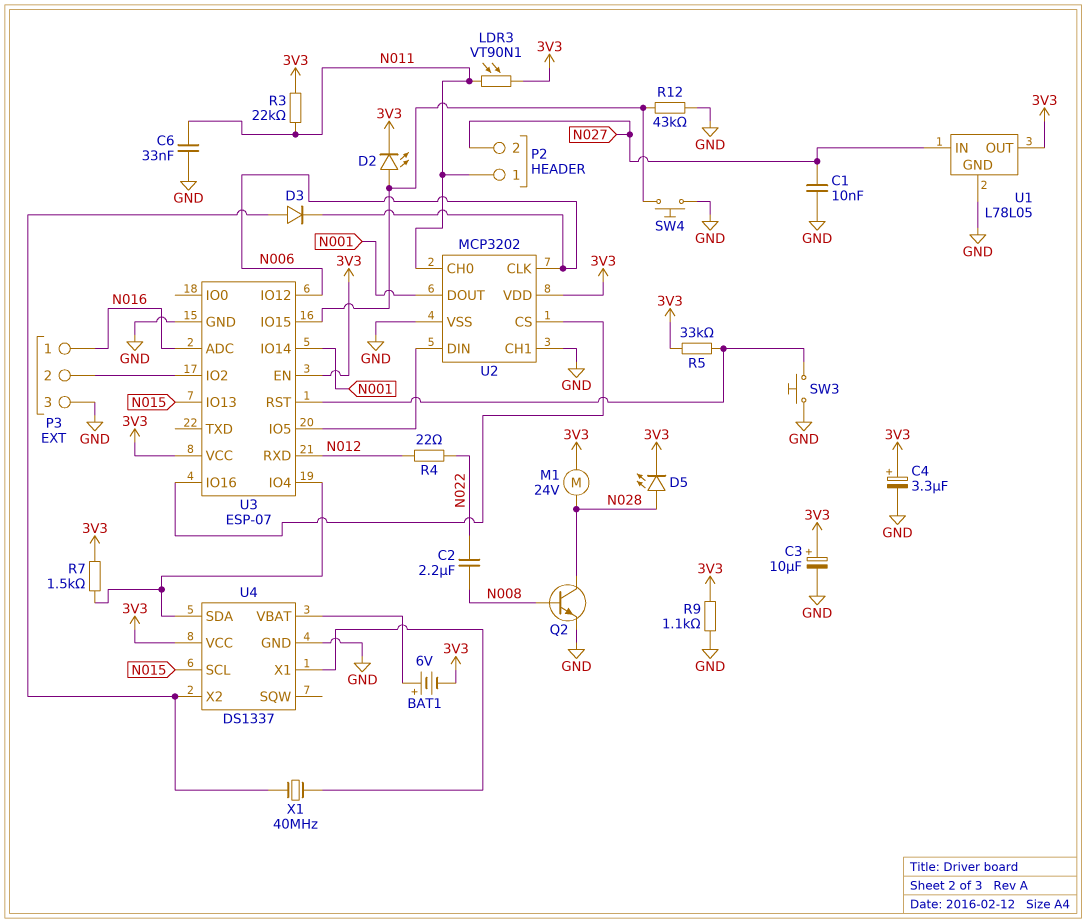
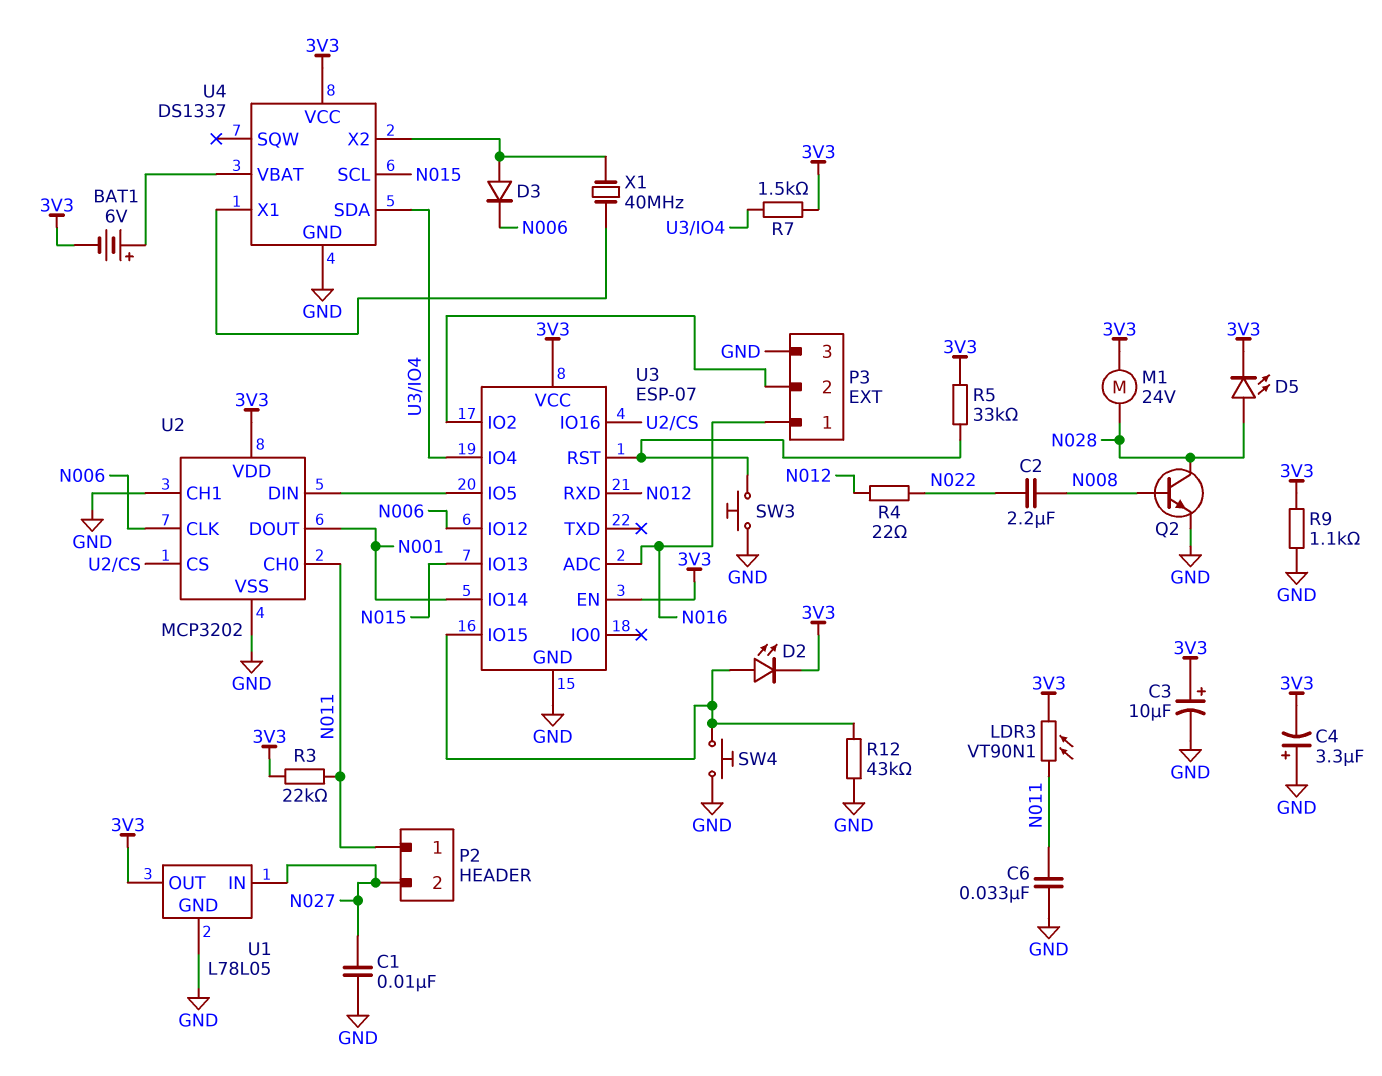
C4: 3.3uF (plus 3V3, minus GND) -> 3.3uF (plus GND, minus 3V3)

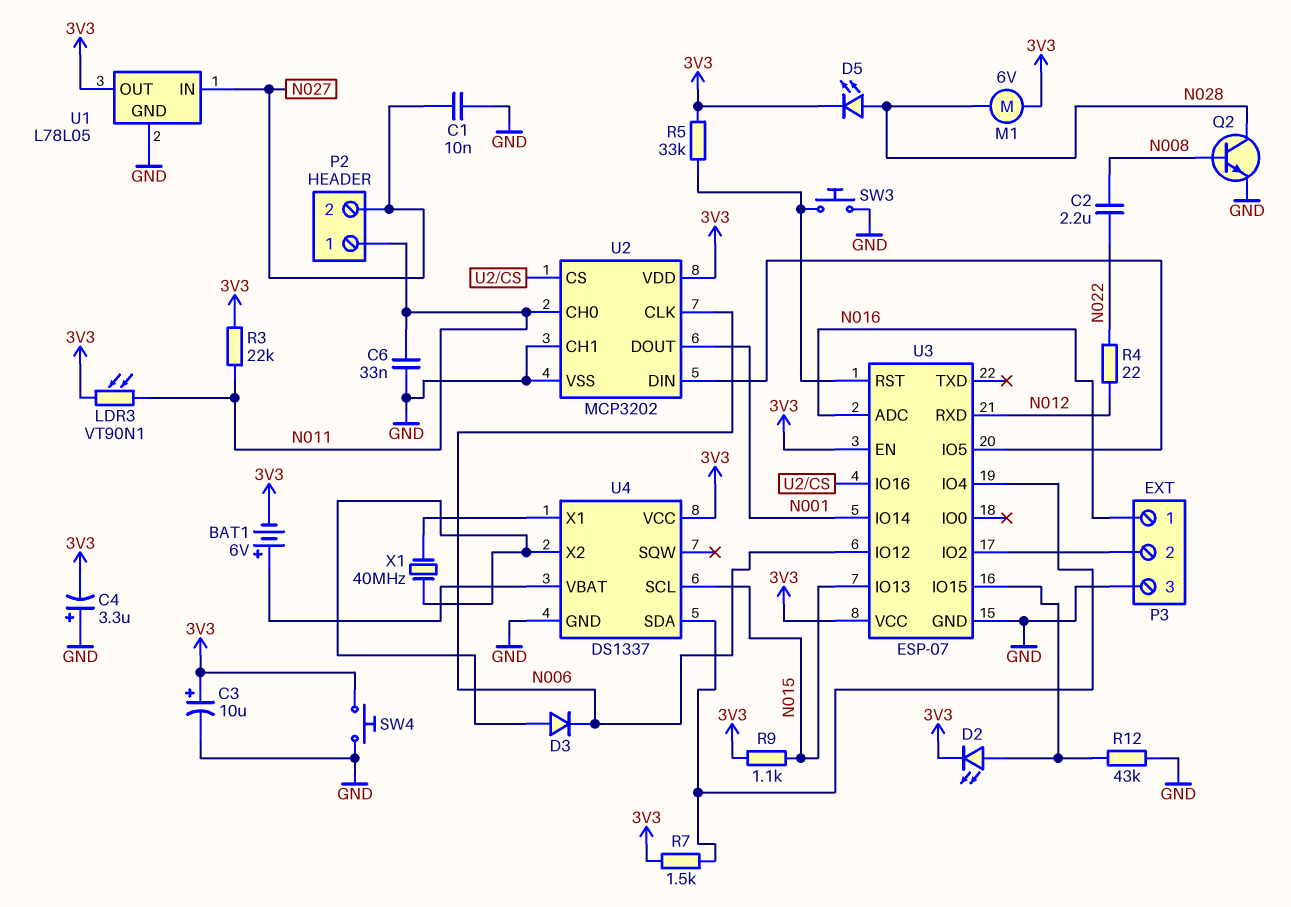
M1: motor 24V (3V3, N028) -> motor 6V (3V3, N028)
R9: 1.1k (3V3, GND) -> 1.1k (3V3, N015)
SW4: button (GND, U3/IO15) -> button (3V3, GND)

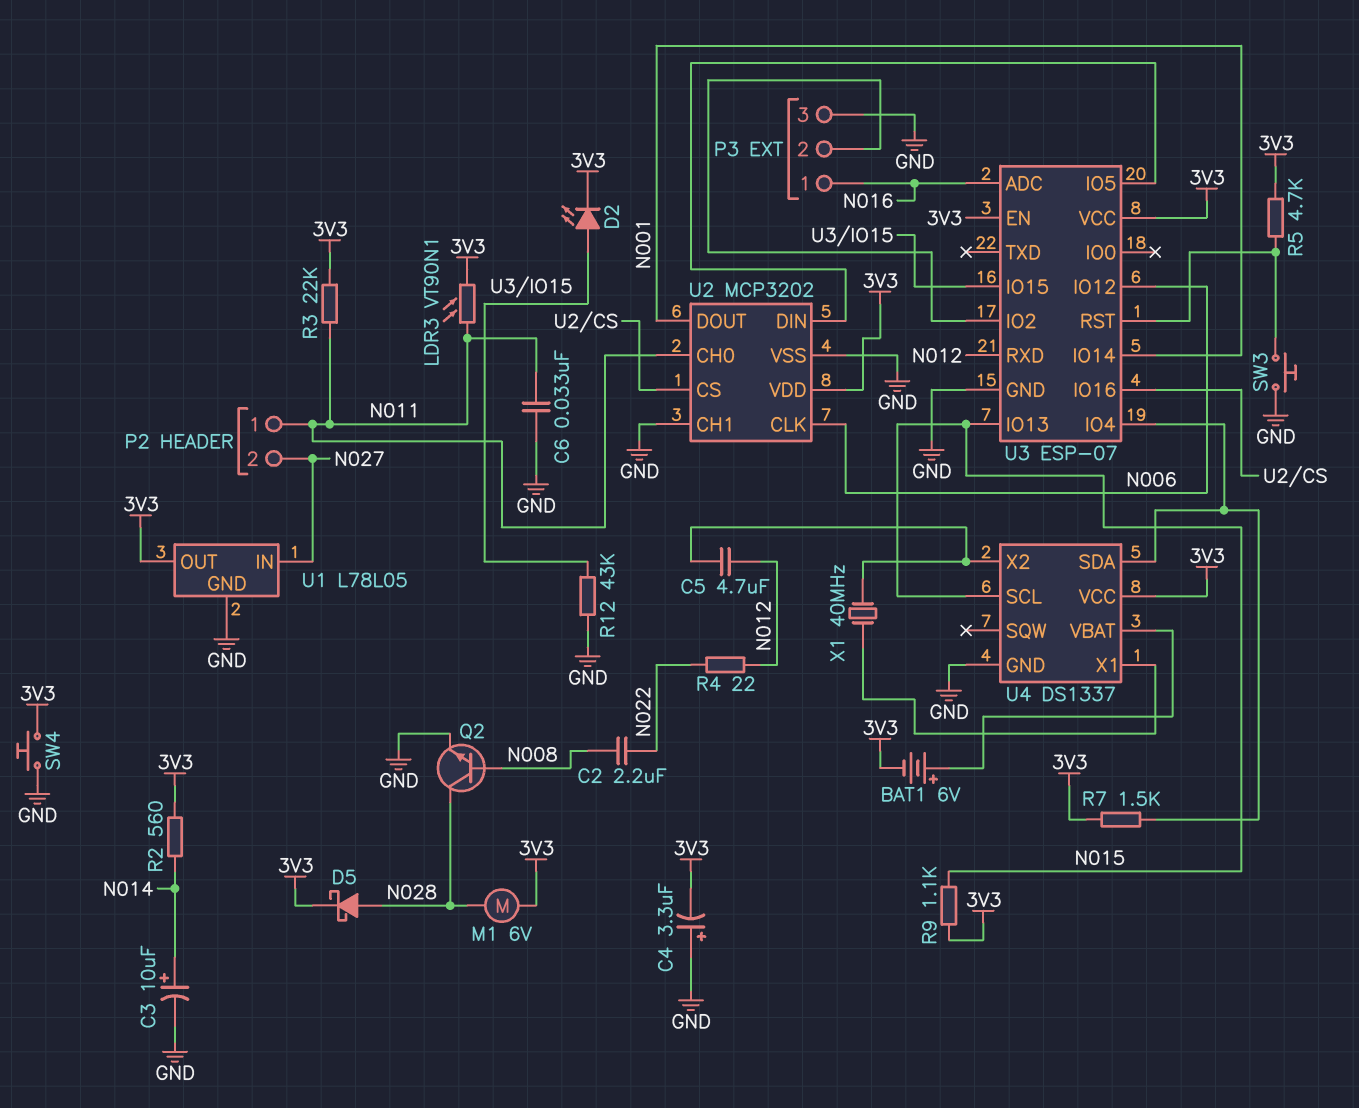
C1: 10nF (GND, N027) -> none
C3: 10uF (plus 3V3, minus GND) -> 10uF (plus N014, minus GND)
C5: none -> 4.7uF (N012, U4/X2)
D3: diode (A U4/X2, K N006) -> none
D5: LED (A N028, K 3V3) -> schottky (A N028, K 3V3)
R2: none -> 560 (3V3, N014)
R5: 33k (3V3, U3/RST) -> 4.7k (3V3, U3/RST)

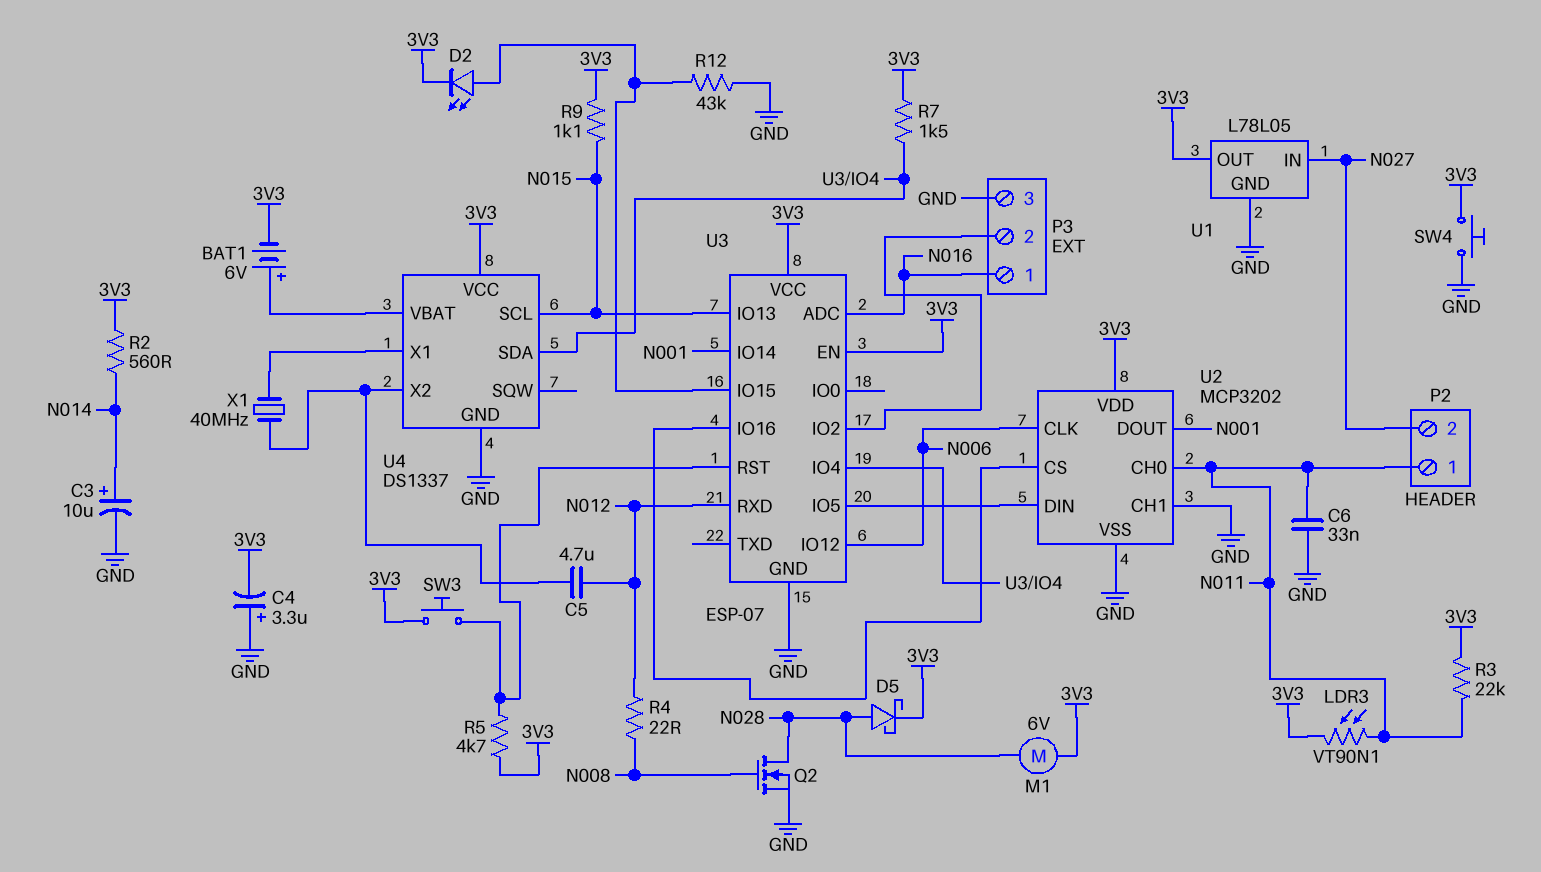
C2: 2.2uF (N008, N022) -> none
Q2: NPN (B N008, C N028, E GND) -> NMOS (G N008, D N028, S GND)
R4: 22 (N012, N022) -> 22 (N008, N012)
SW3: button (GND, U3/RST) -> button (3V3, U3/RST)

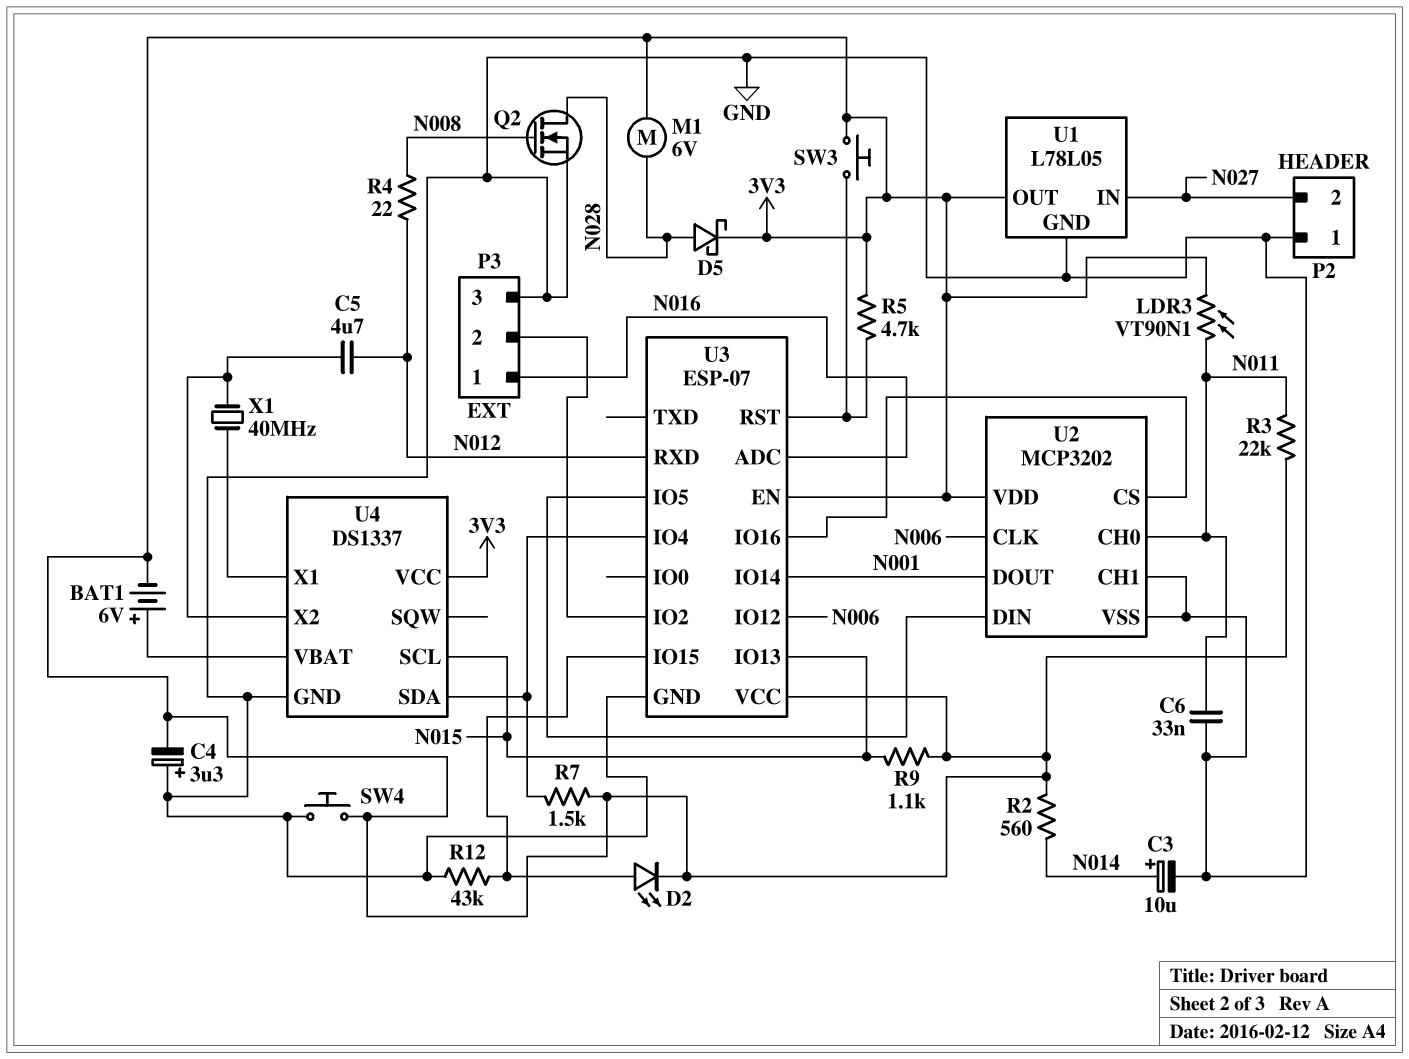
P2 pin 1: N011 -> GND

